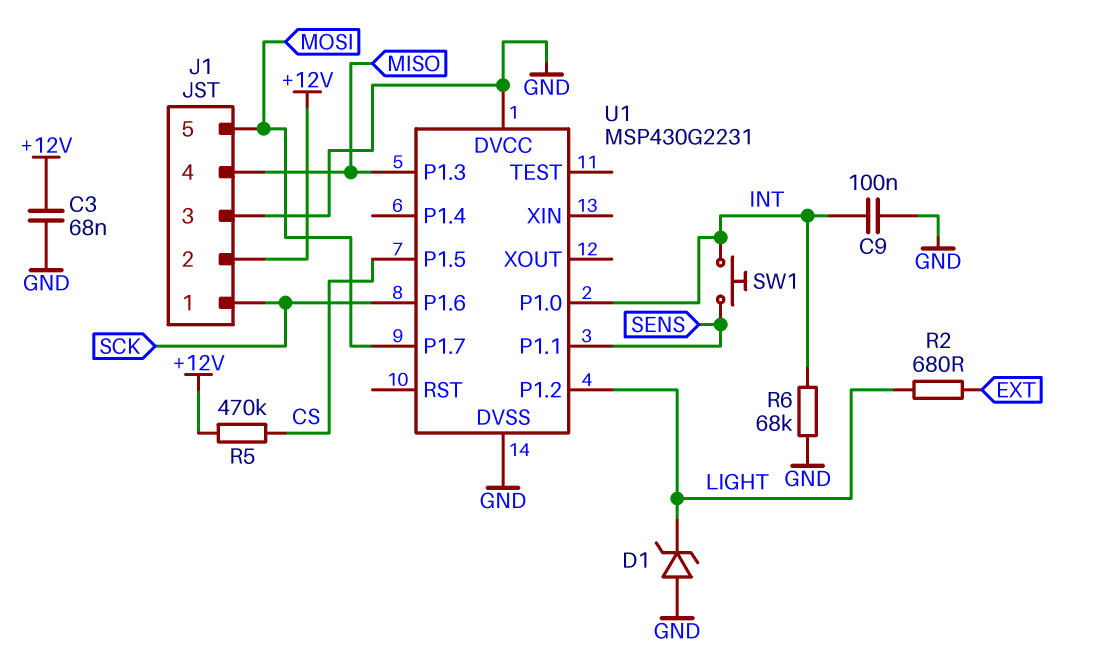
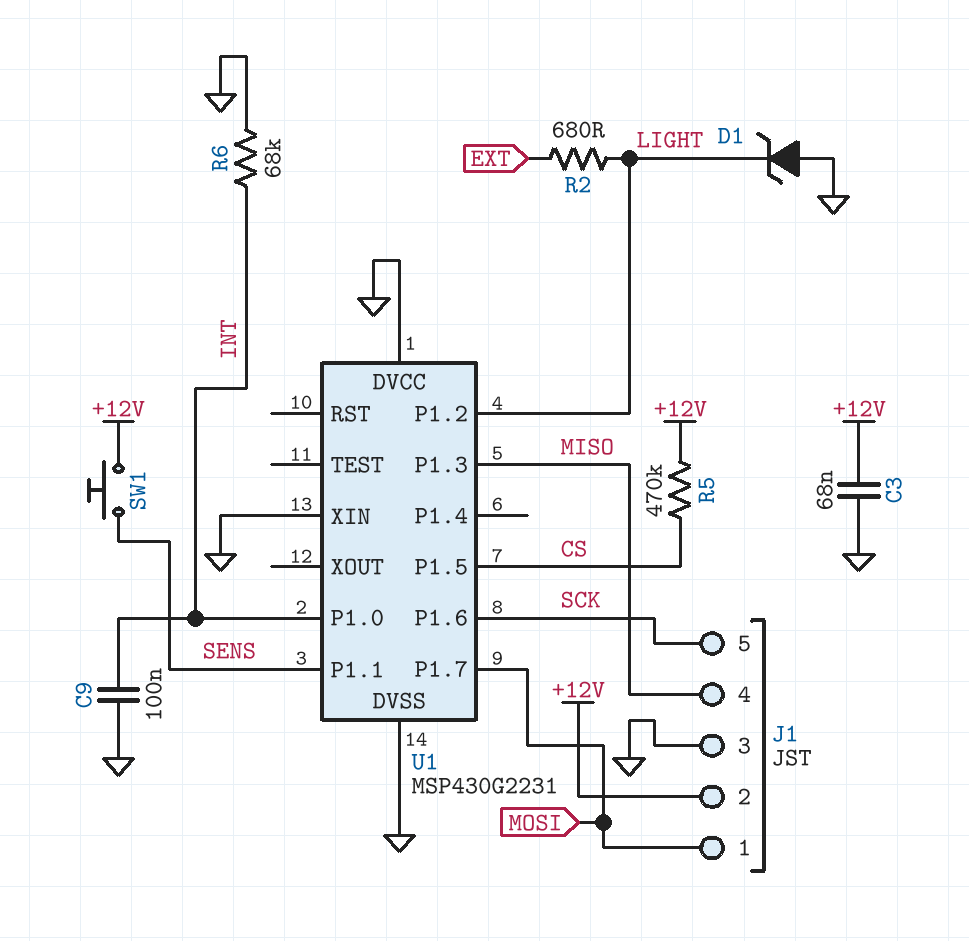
J1 pin 1: SCK -> MOSI
J1 pin 5: MOSI -> SCK
SW1: button (INT, SENS) -> button (+12V, SENS)
U1 pin XIN: none -> GND

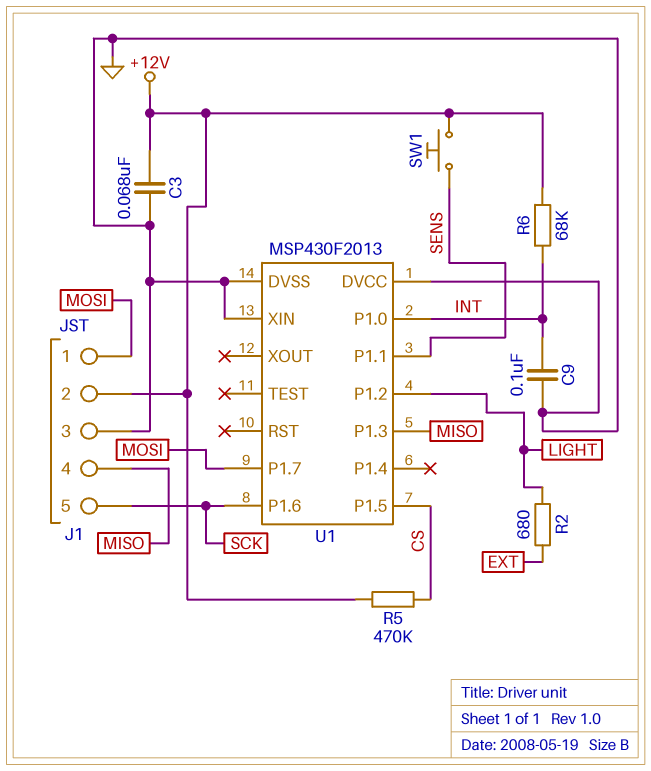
D1: zener (A GND, K LIGHT) -> none
R6: 68k (GND, INT) -> 68k (+12V, INT)
U1: MSP430G2231 -> MSP430F2013

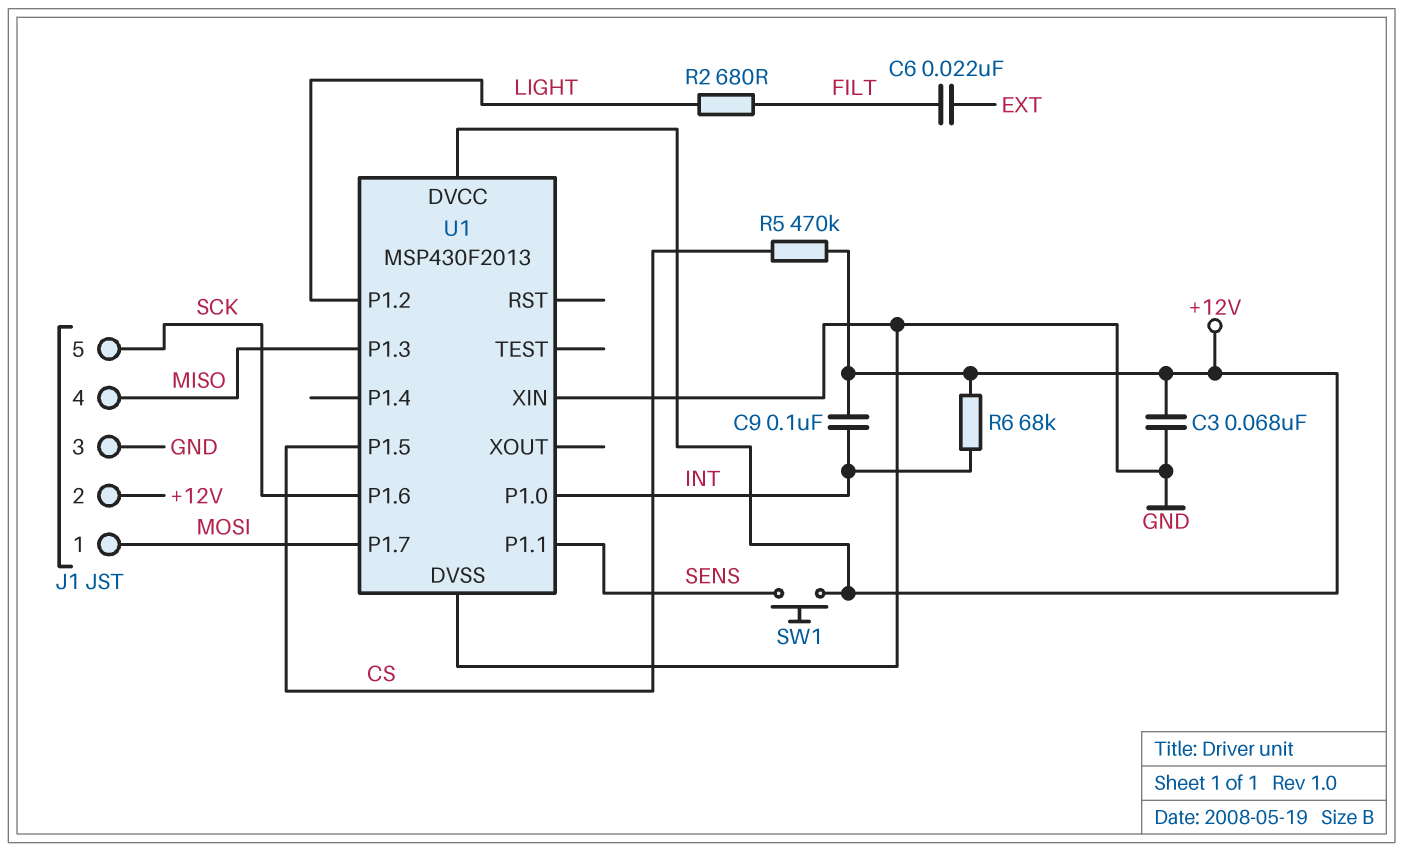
C6: none -> 22nF (EXT, FILT)
C9: 100nF (GND, INT) -> 100nF (+12V, INT)
R2: 680 (EXT, LIGHT) -> 680 (FILT, LIGHT)
U1 pin DVCC: GND -> +12V

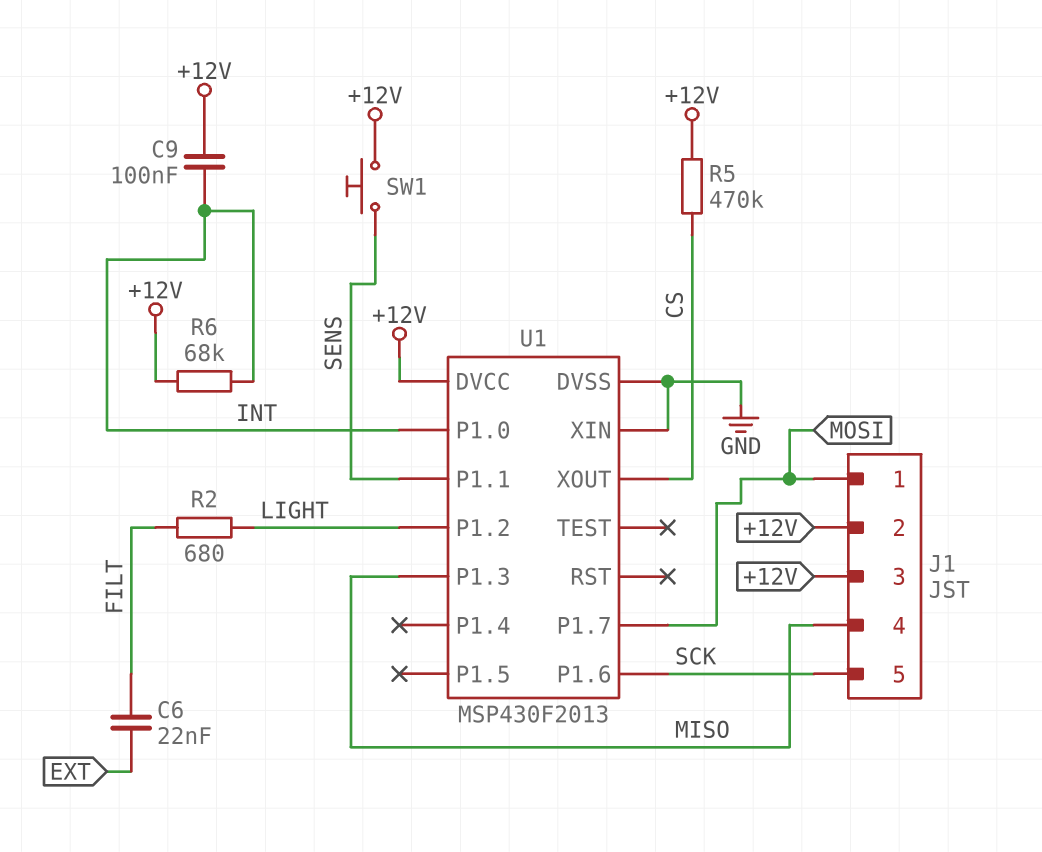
C3: 68nF (+12V, GND) -> none
J1 pin 3: GND -> +12V
U1 pin P1.5: CS -> none
U1 pin XOUT: none -> CS

